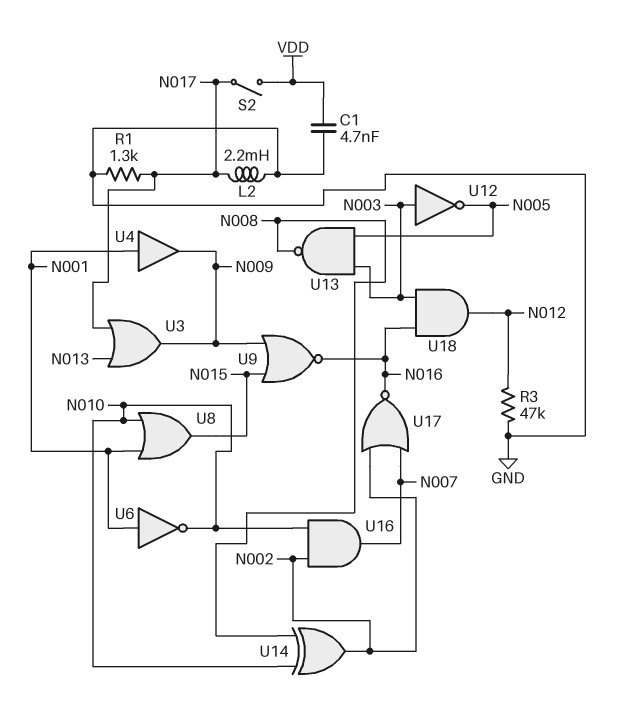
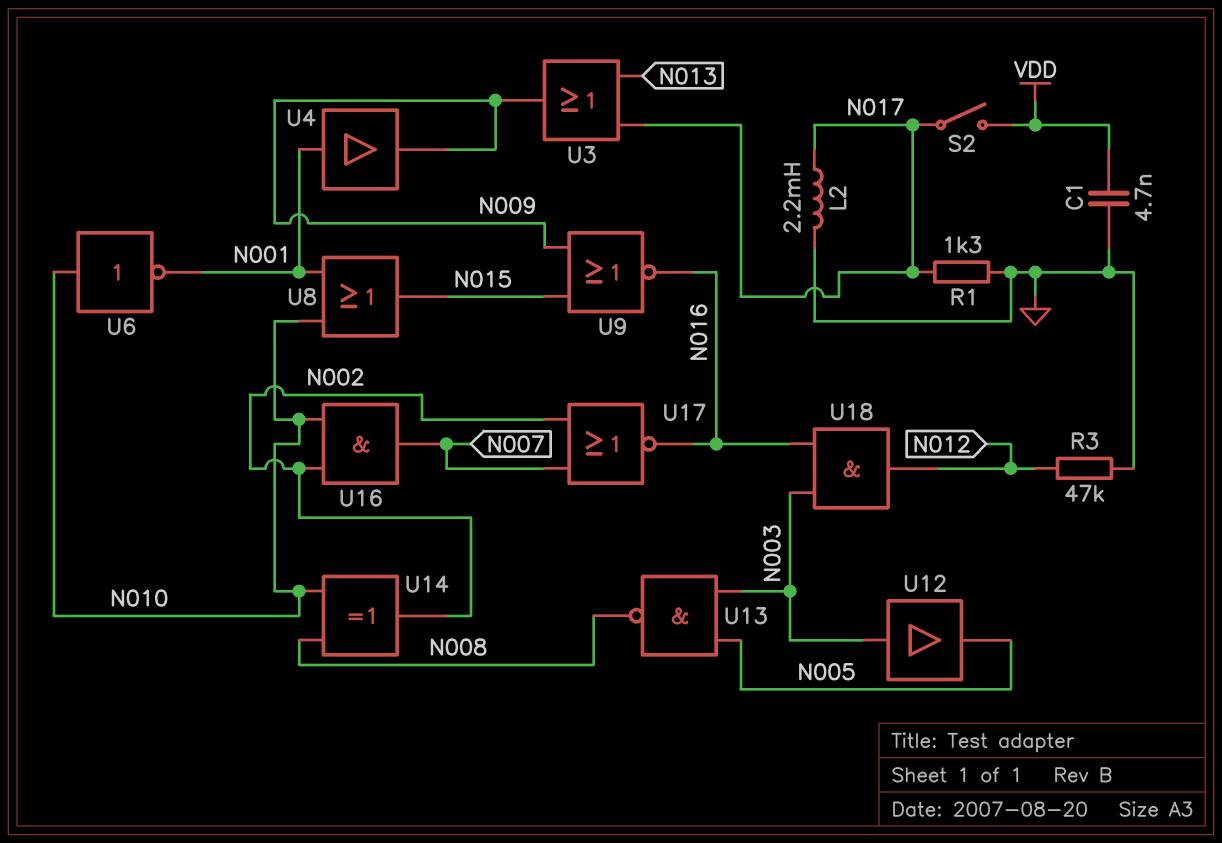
U6: NOT (in N001, out N010) -> NOT (in N010, out N001)
U12: NOT (in N003, out N005) -> buffer (in N003, out N005)

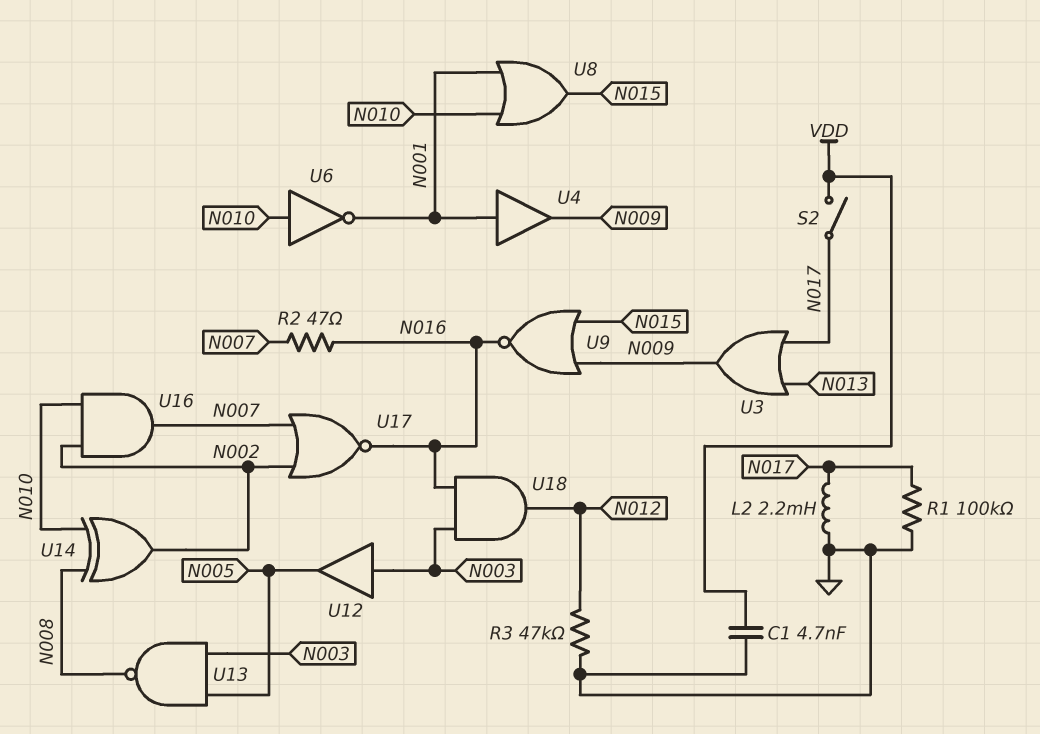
R1: 1.3k (GND, N017) -> 100k (GND, N017)
R2: none -> 47 (N007, N016)

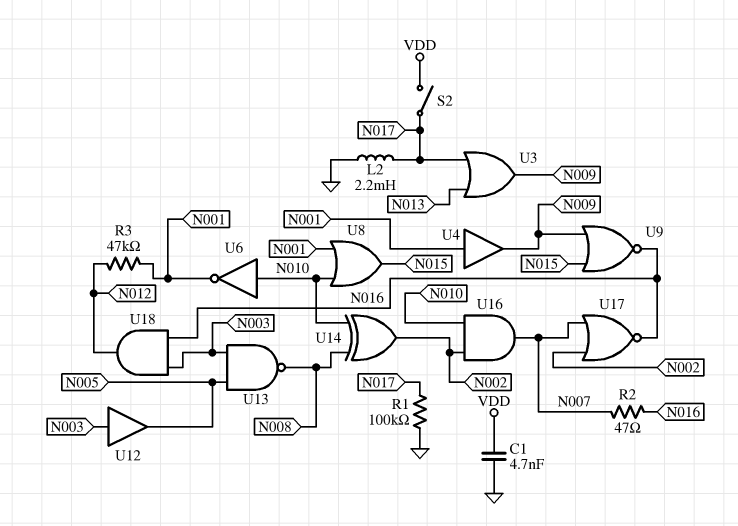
R3: 47k (GND, N012) -> 47k (N001, N012)

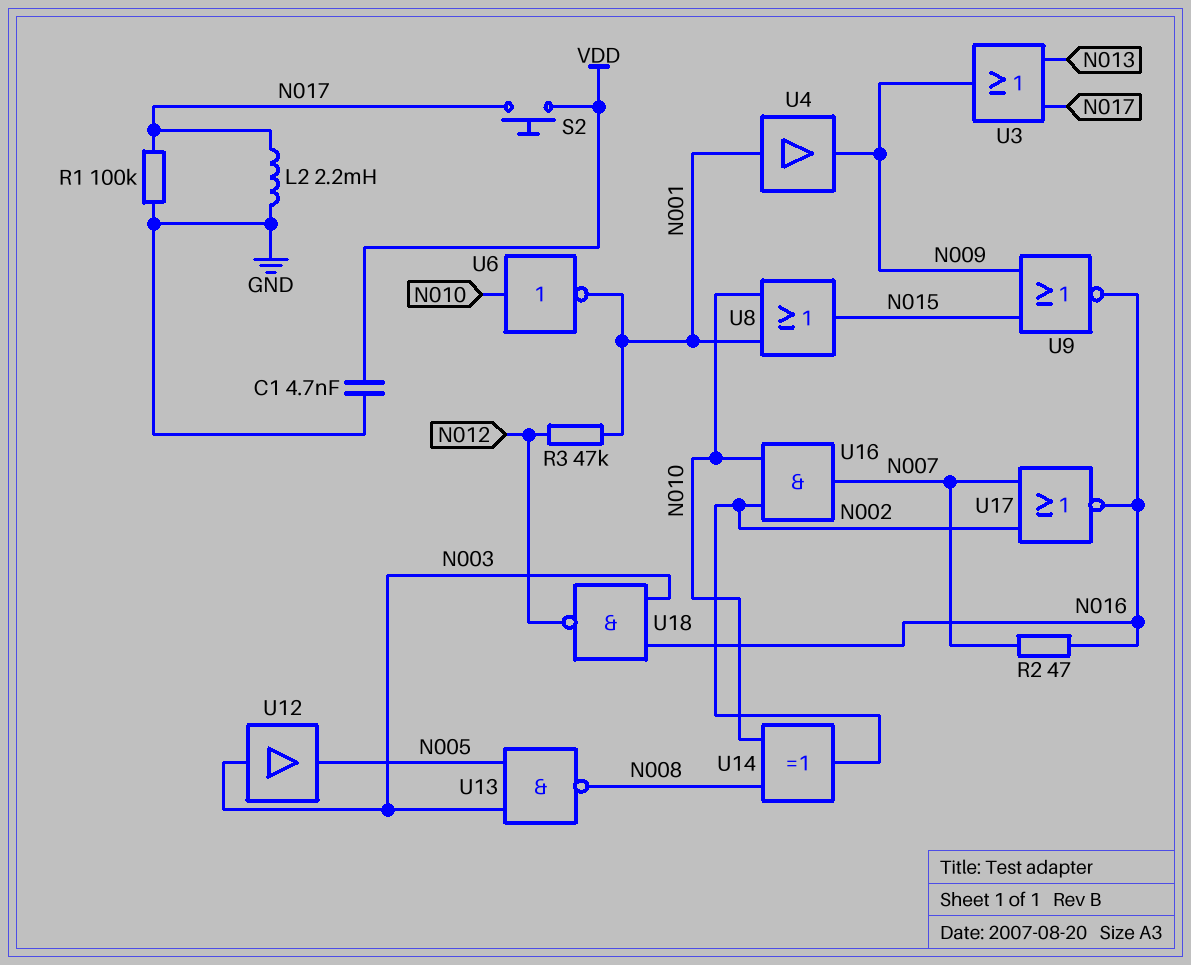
S2: switch (N017, VDD) -> button (N017, VDD)
U18: AND (in N003, in N016, out N012) -> NAND (in N003, in N016, out N012)

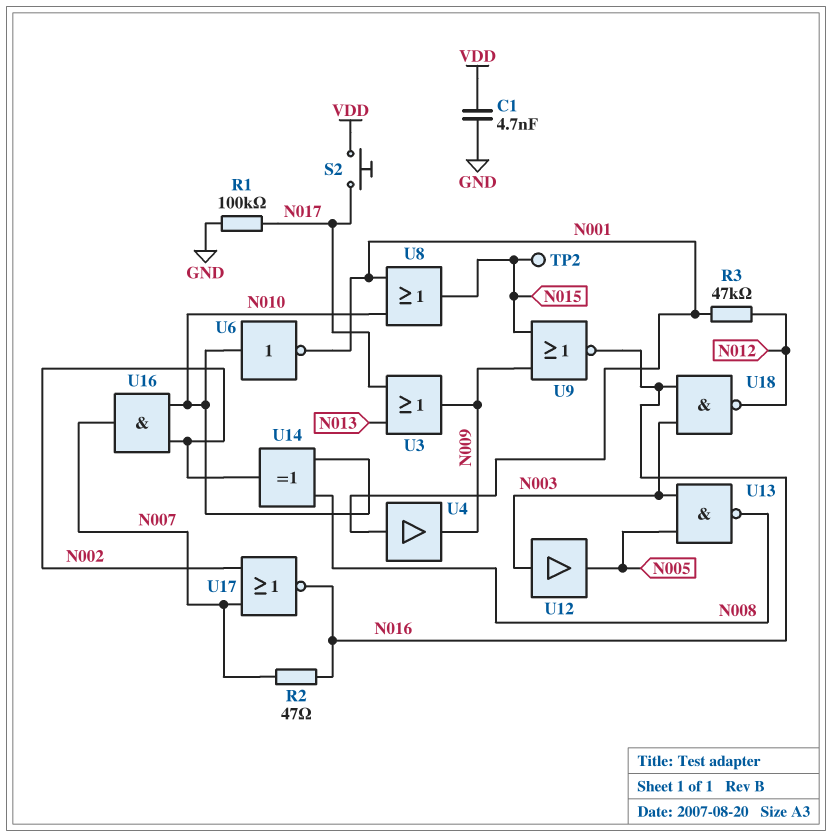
L2: 2.2mH (GND, N017) -> none
TP2: none -> test point (N015)

